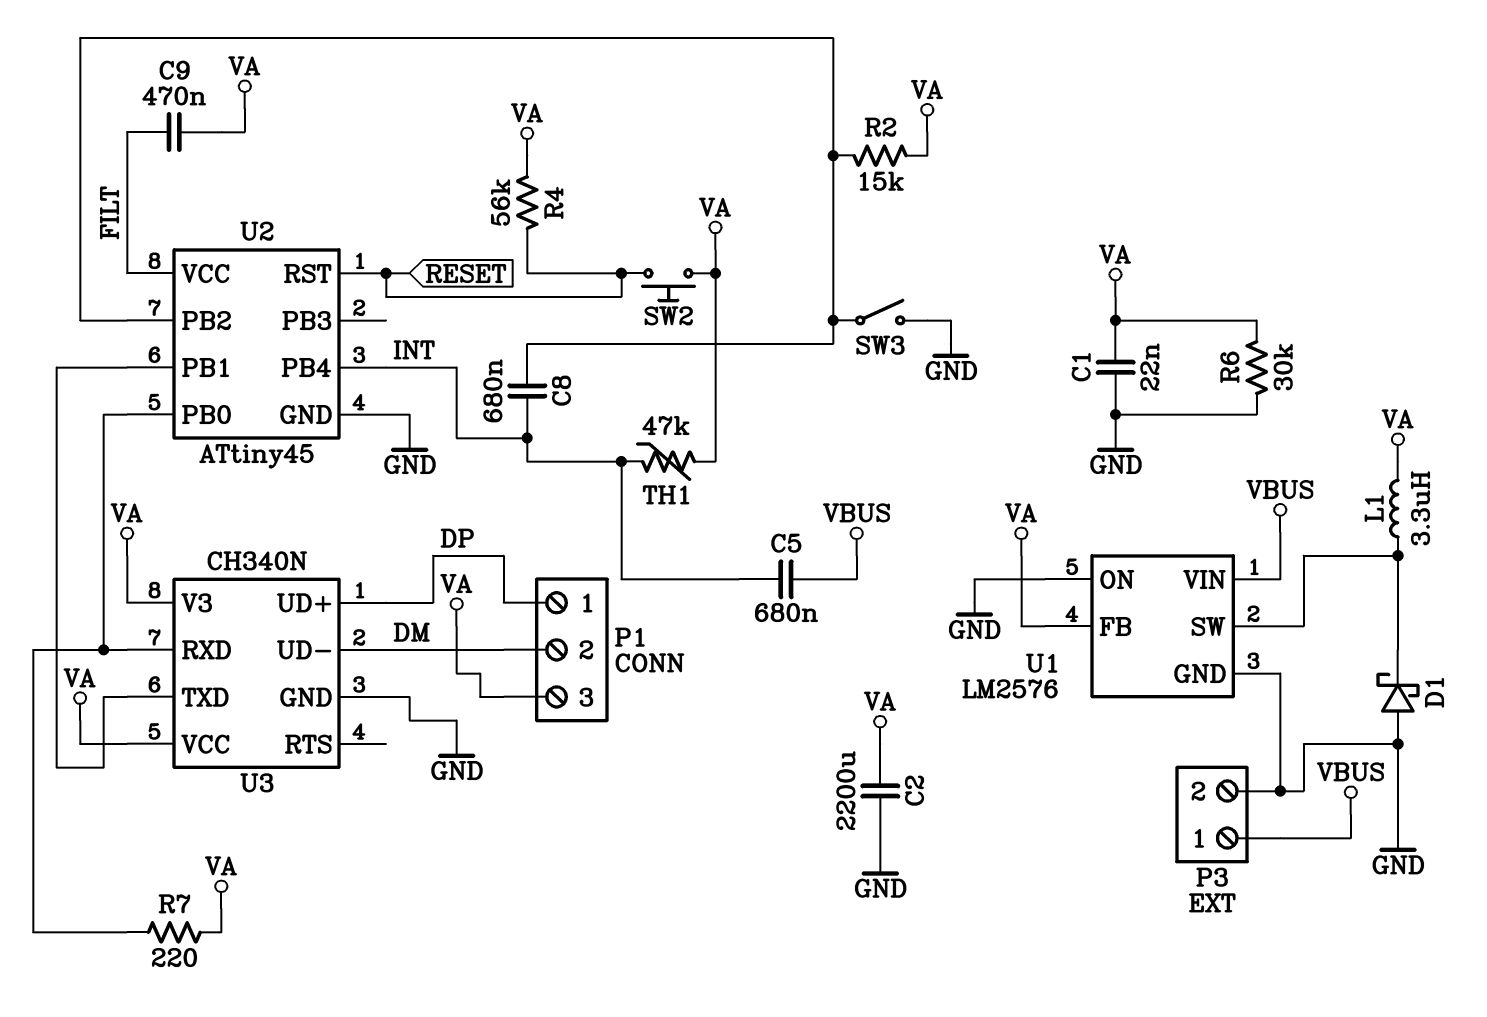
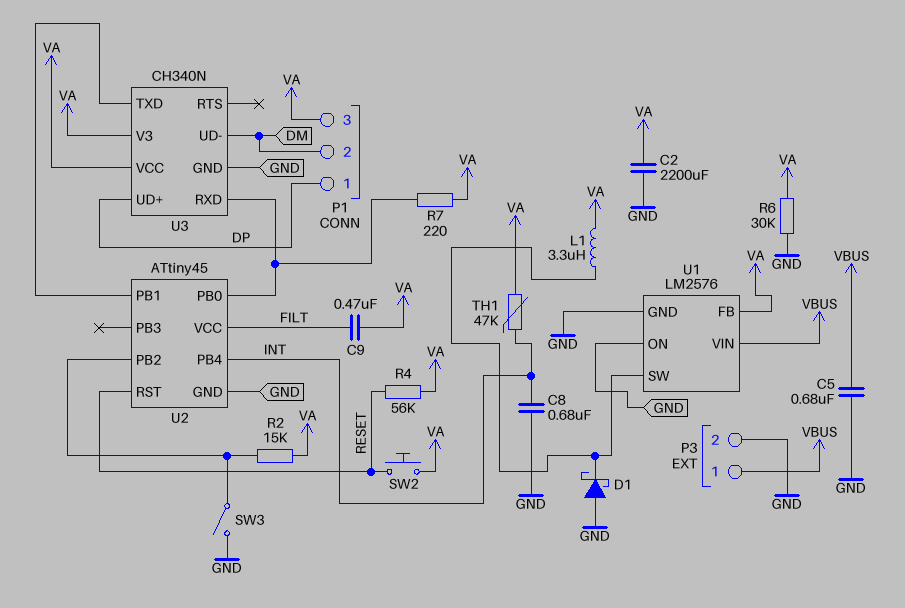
C1: 22nF (GND, VA) -> none
C5: 680nF (INT, VBUS) -> 680nF (GND, VBUS)
C8: 680nF (INT, U2/PB2) -> 680nF (GND, INT)

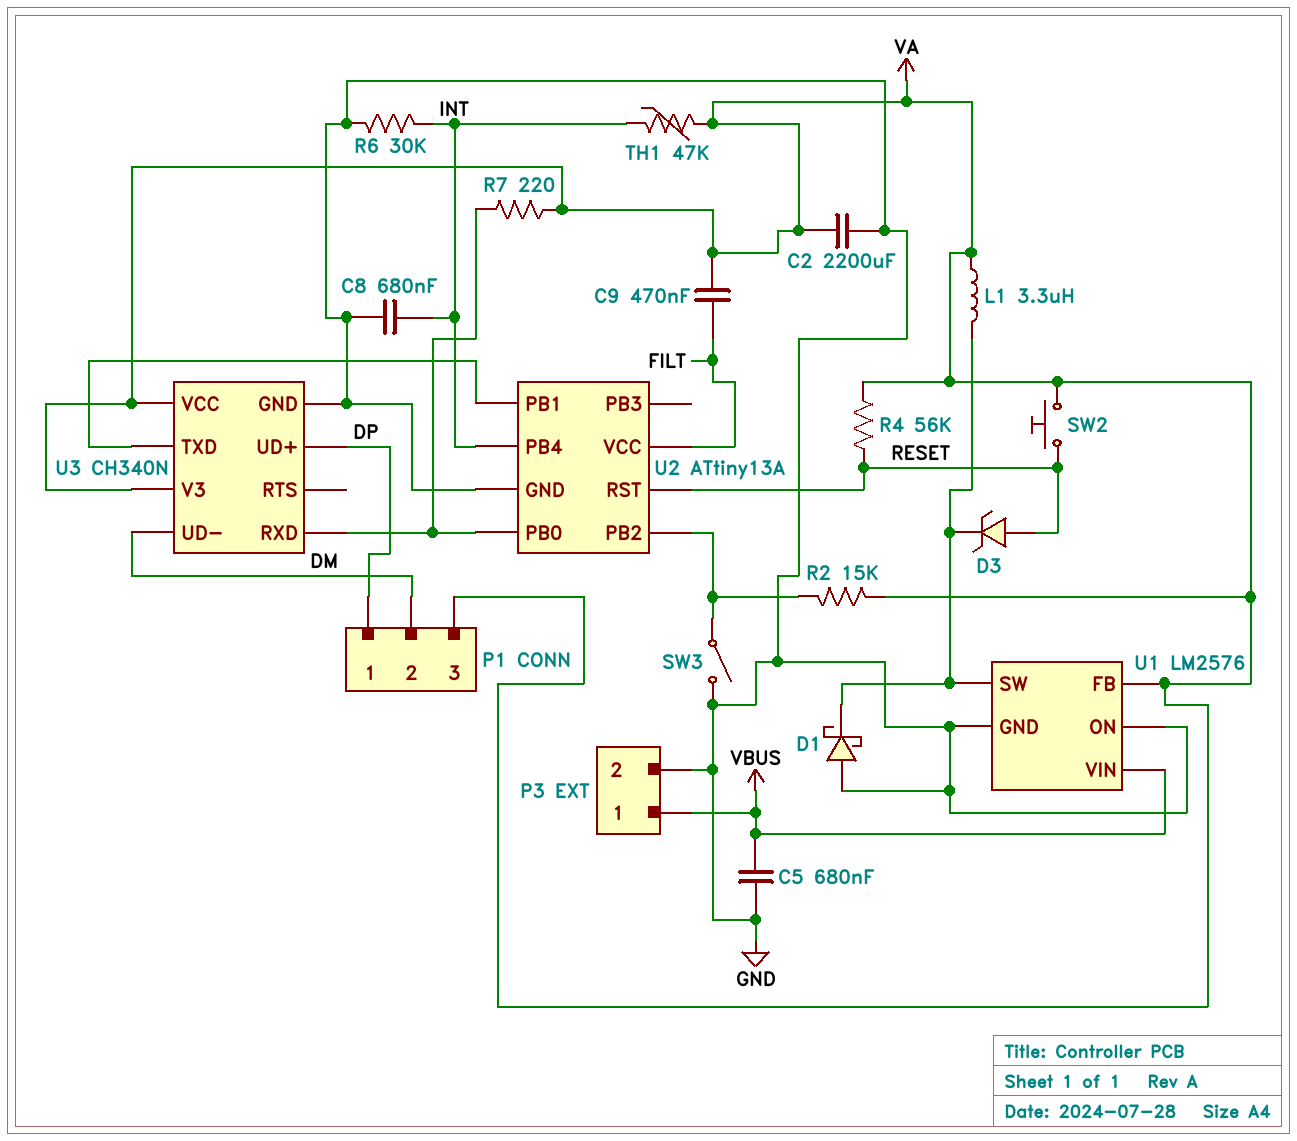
D3: none -> zener (A RESET, K U1/SW)
R6: 30k (GND, VA) -> 30k (GND, INT)
U2: ATtiny45 -> ATtiny13A

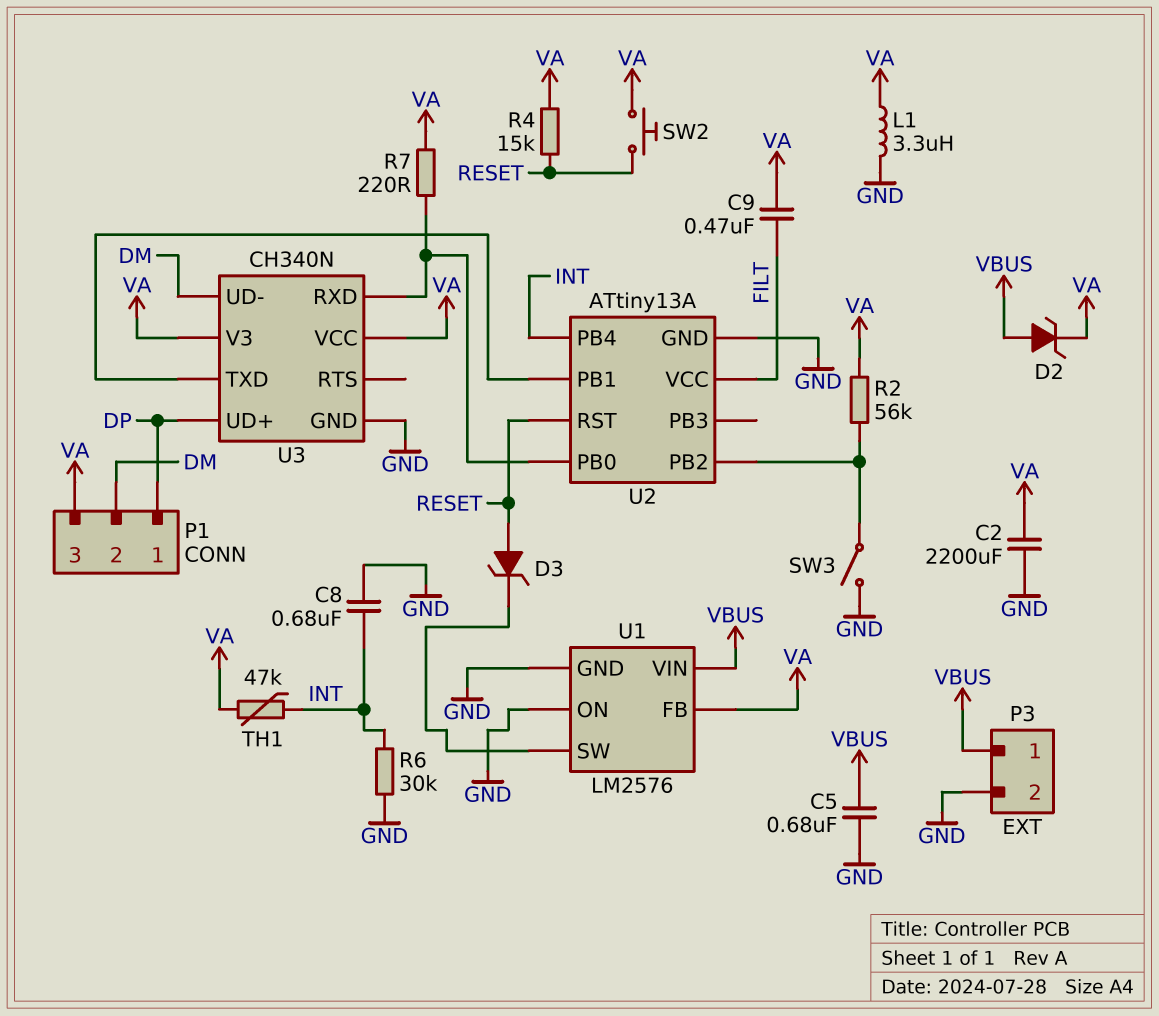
D1: schottky (A GND, K U1/SW) -> none
D2: none -> zener (A VBUS, K VA)
L1: 3.3uH (U1/SW, VA) -> 3.3uH (GND, VA)
R2: 15k (U2/PB2, VA) -> 56k (U2/PB2, VA)
R4: 56k (RESET, VA) -> 15k (RESET, VA)

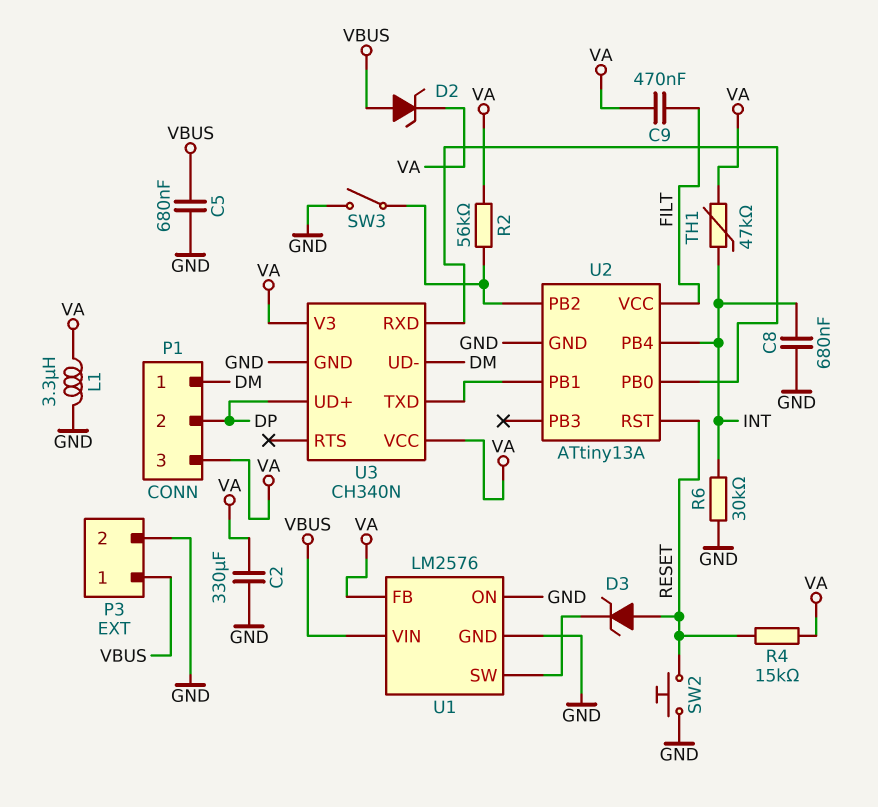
C2: 2200uF (GND, VA) -> 330uF (GND, VA)
P1 pin 1: DP -> DM
P1 pin 2: DM -> DP
R7: 220 (U2/PB0, VA) -> none
SW2: button (RESET, VA) -> button (GND, RESET)

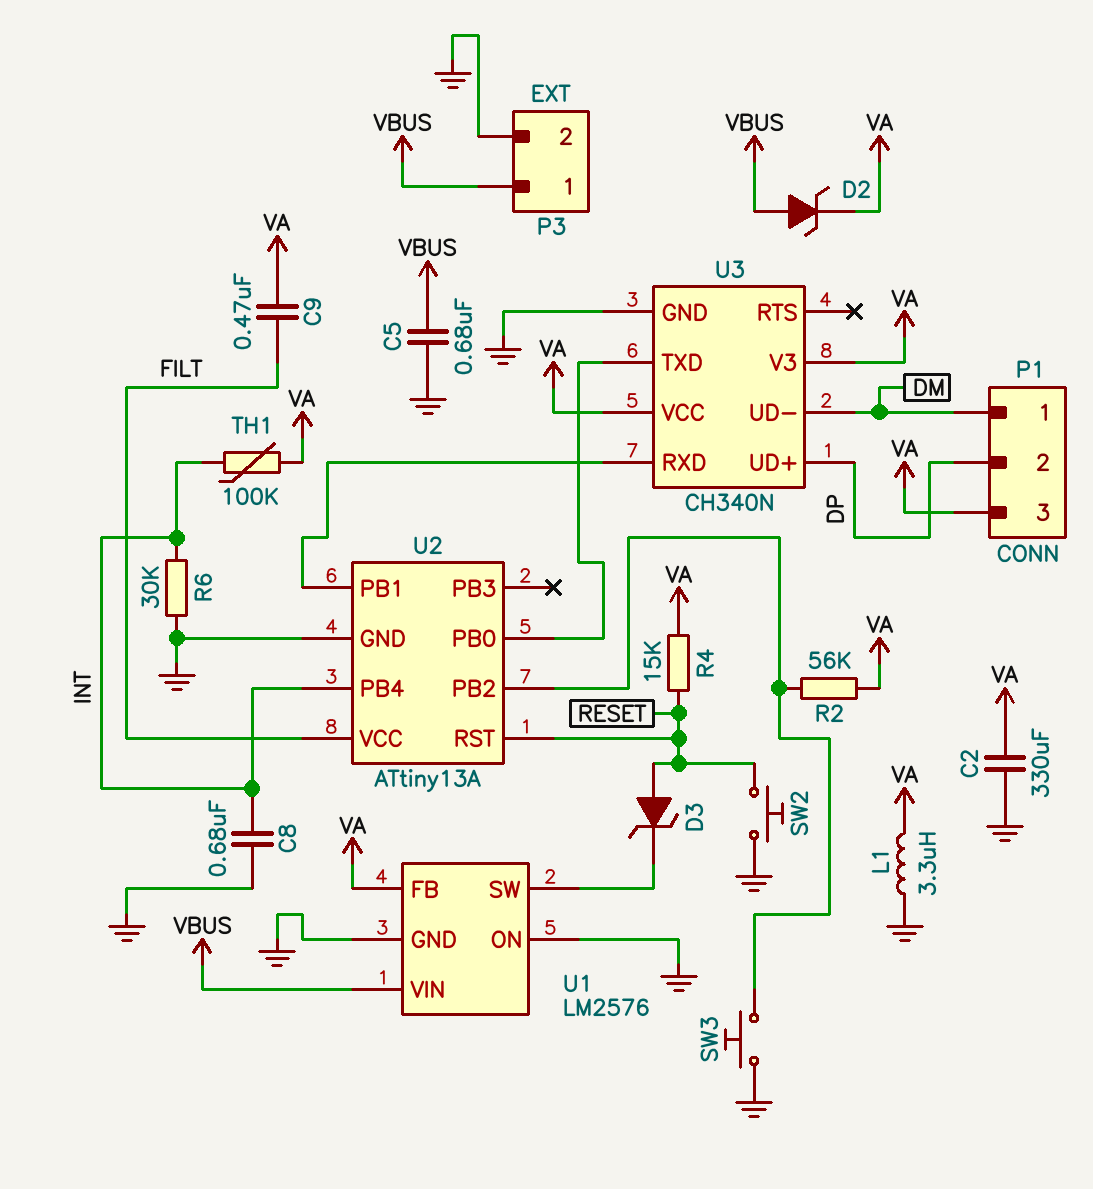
SW3: switch (GND, U2/PB2) -> button (GND, U2/PB2)
TH1: 47k (INT, VA) -> 100k (INT, VA)
U3 pin RXD: U2/PB0 -> U2/PB1
U3 pin TXD: U2/PB1 -> U2/PB0

